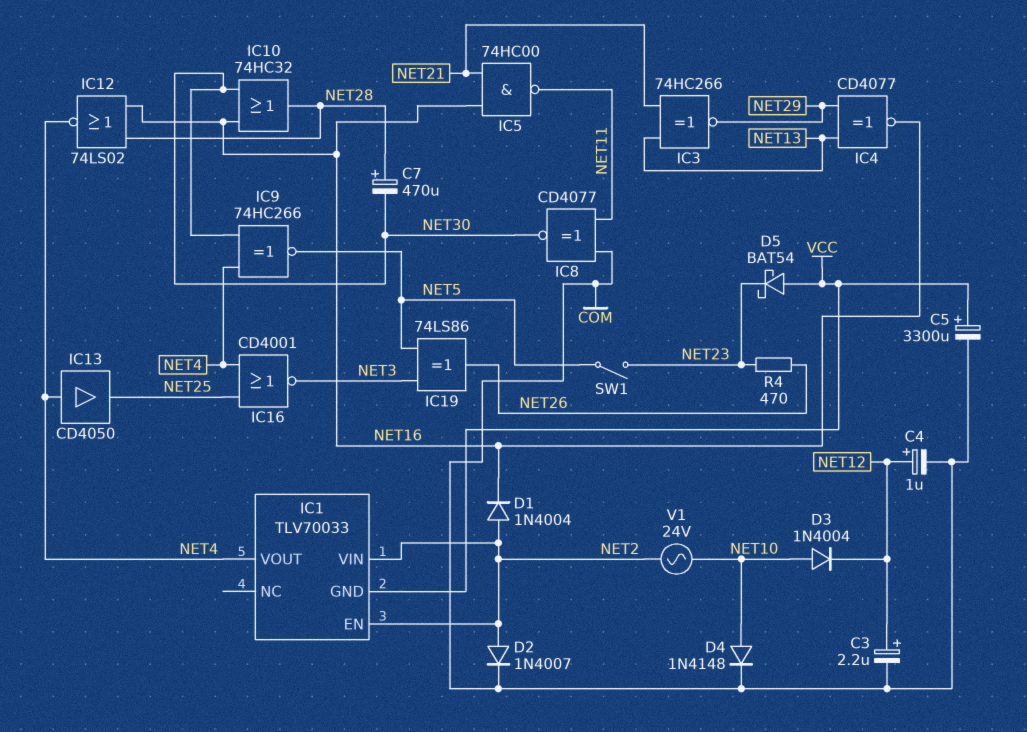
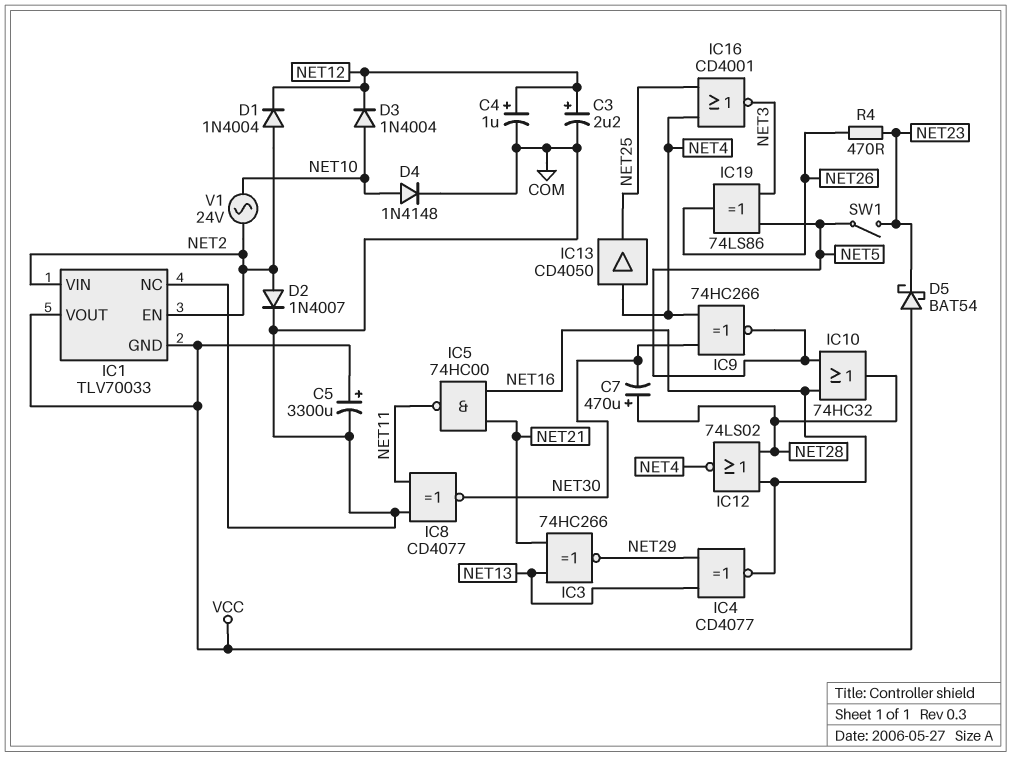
D1: diode 1N4004 (A NET2, K NET16) -> diode 1N4004 (A NET2, K NET12)
IC1 pin NC: none -> COM
IC1 pin VOUT: NET4 -> VCC
IC10: OR 74HC32 (in NET16, in NET30, out NET28) -> OR 74HC32 (in NET5, in NET16, out NET28)

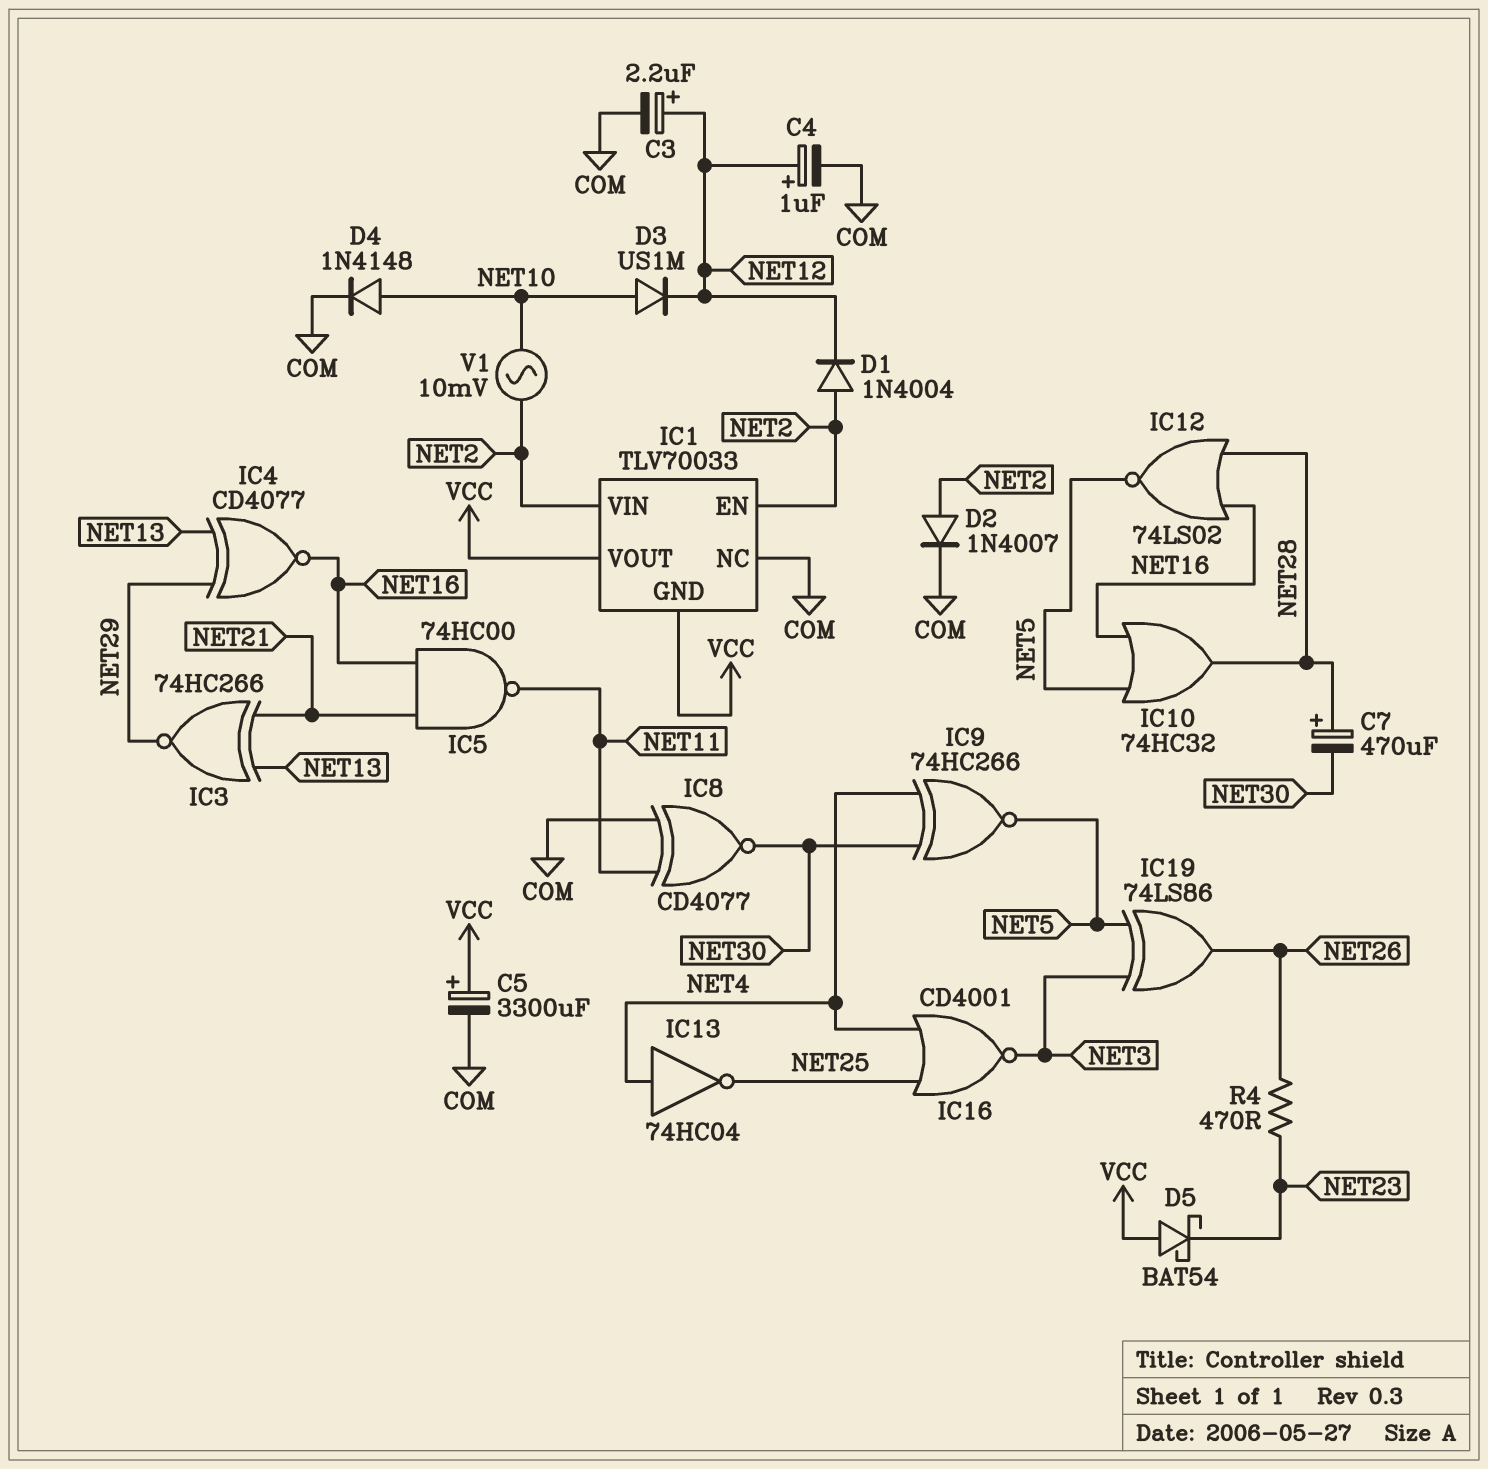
D3: diode 1N4004 (A NET10, K NET12) -> diode US1M (A NET10, K NET12)
IC12: NOR 74LS02 (in NET16, in NET28, out NET4) -> NOR 74LS02 (in NET16, in NET28, out NET5)
IC13: buffer CD4050 (in NET4, out NET25) -> NOT 74HC04 (in NET4, out NET25)
SW1: switch (NET5, NET23) -> none
V1: AC 24V (NET2, NET10) -> AC 10mV (NET2, NET10)

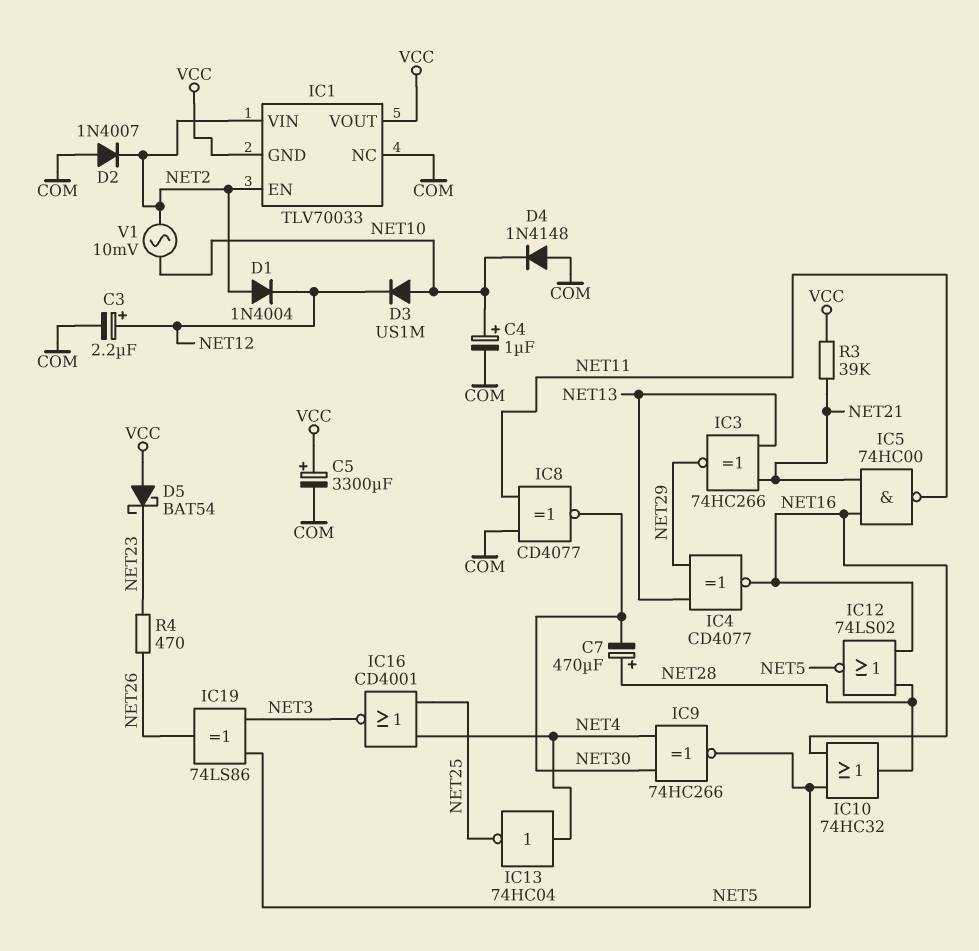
C4: 1uF (plus NET12, minus COM) -> 1uF (plus NET10, minus COM)
D2: diode 1N4007 (A NET2, K COM) -> diode 1N4007 (A COM, K NET2)
D4: diode 1N4148 (A NET10, K COM) -> diode 1N4148 (A COM, K NET10)
R3: none -> 39k (NET21, VCC)

